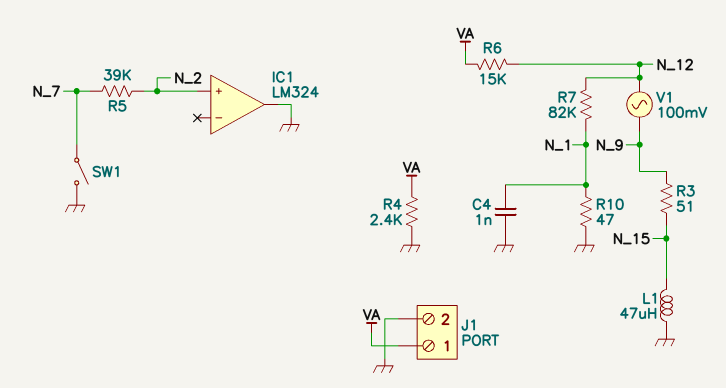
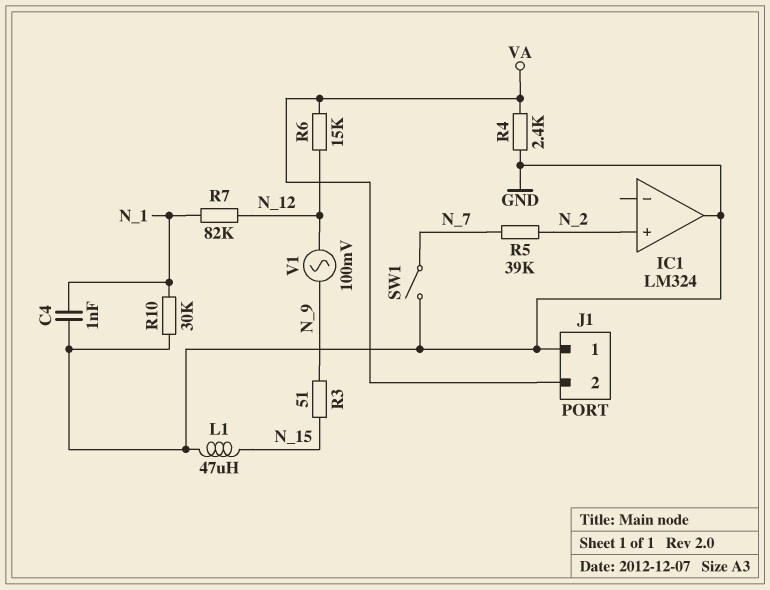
J1 pin 1: VA -> GND
J1 pin 2: GND -> VA
R10: 47 (GND, N_1) -> 30k (GND, N_1)

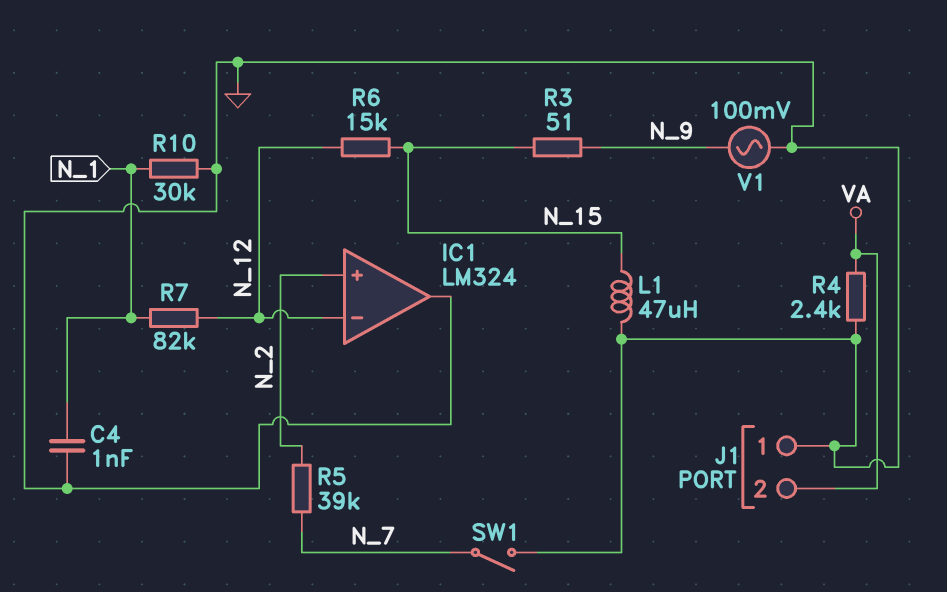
IC1 pin in-: none -> N_12
R6: 15k (N_12, VA) -> 15k (N_12, N_15)
V1: AC 100mV (N_9, N_12) -> AC 100mV (GND, N_9)

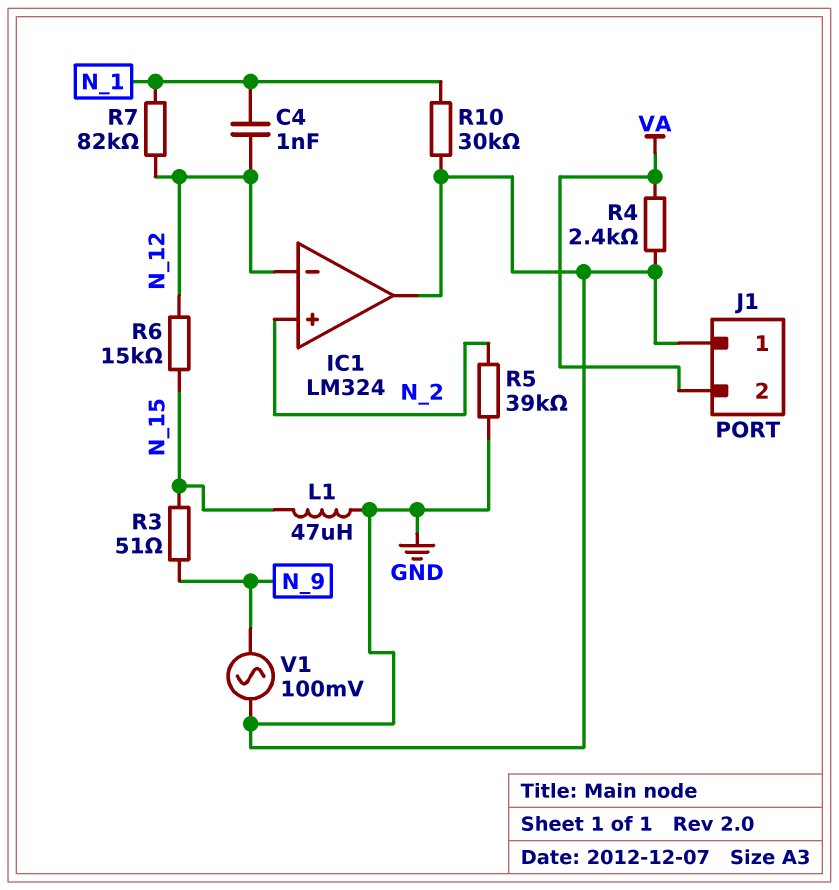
C4: 1nF (GND, N_1) -> 1nF (N_1, N_12)
R5: 39k (N_2, N_7) -> 39k (GND, N_2)
SW1: switch (GND, N_7) -> none

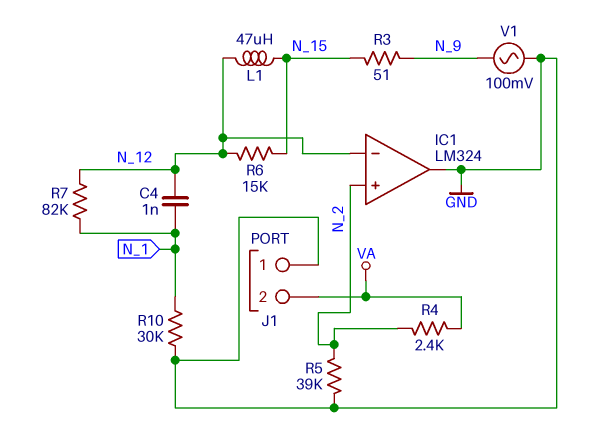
L1: 47uH (GND, N_15) -> 47uH (N_12, N_15)
R4: 2.4k (GND, VA) -> 2.4k (N_2, VA)

